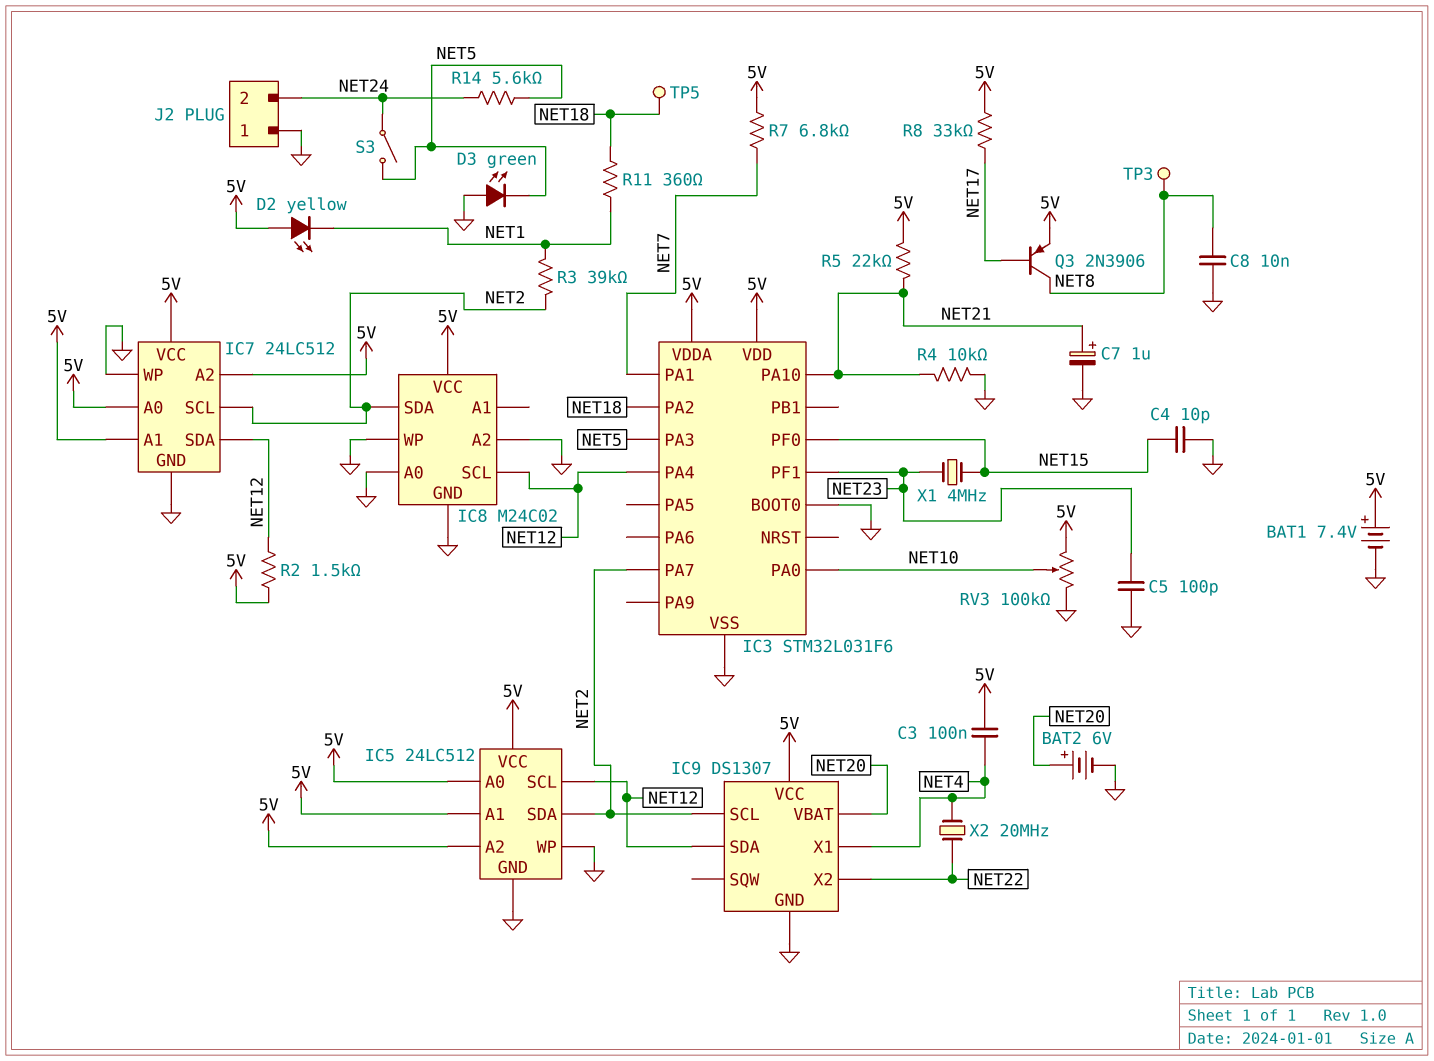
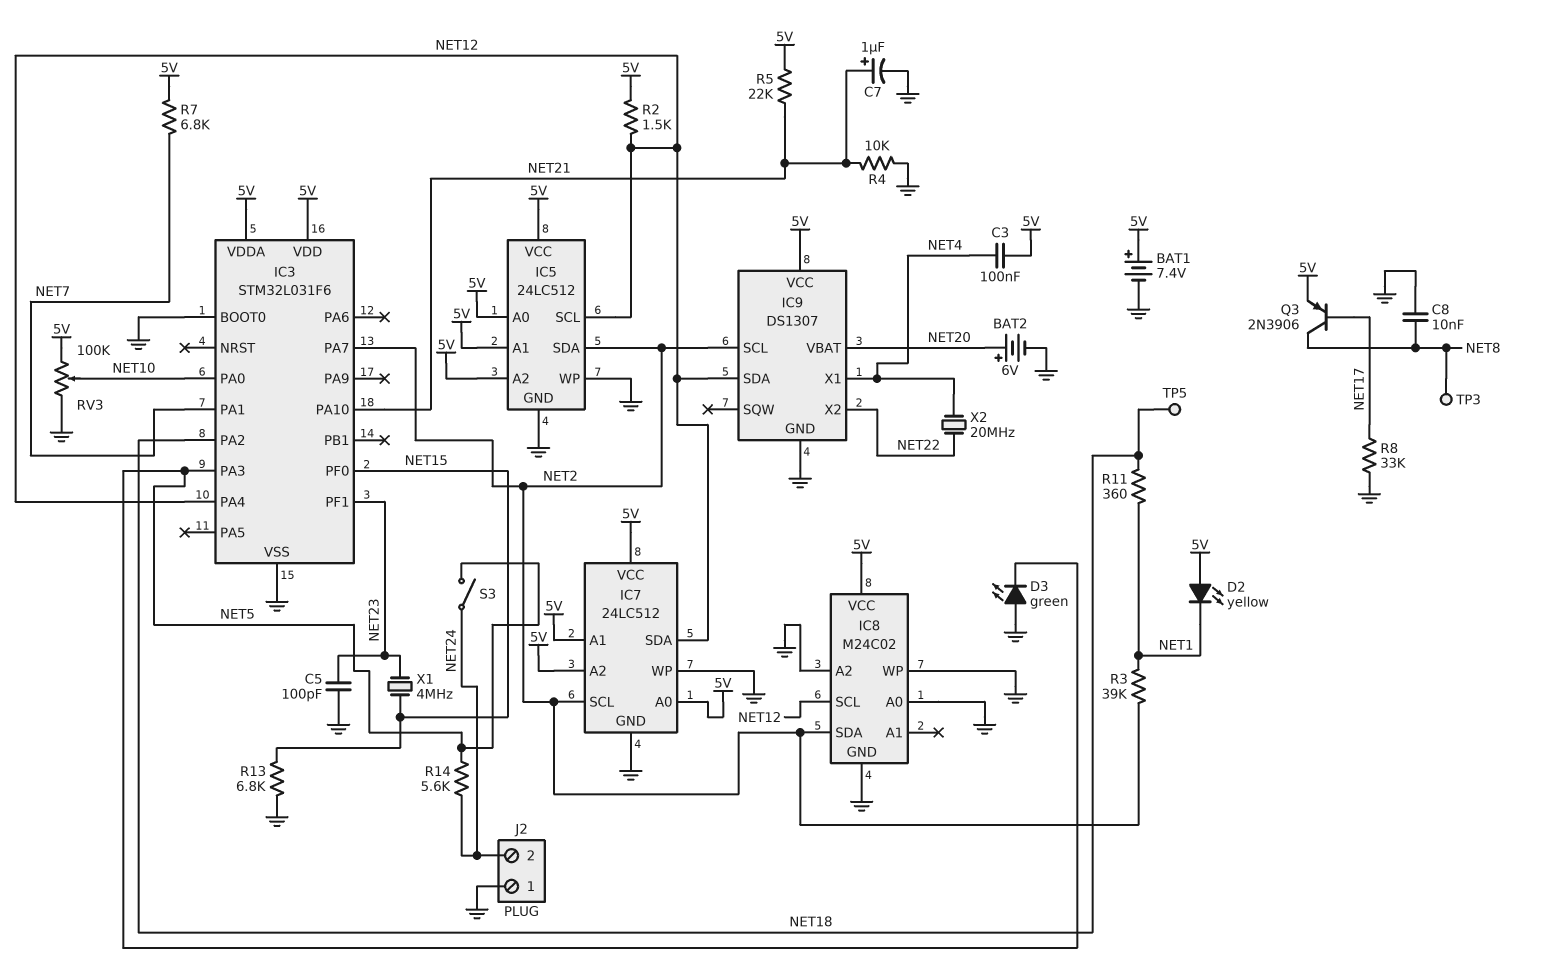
C4: 10pF (GND, NET15) -> none
R8: 33k (5V, NET17) -> 33k (GND, NET17)
R13: none -> 6.8k (GND, NET15)

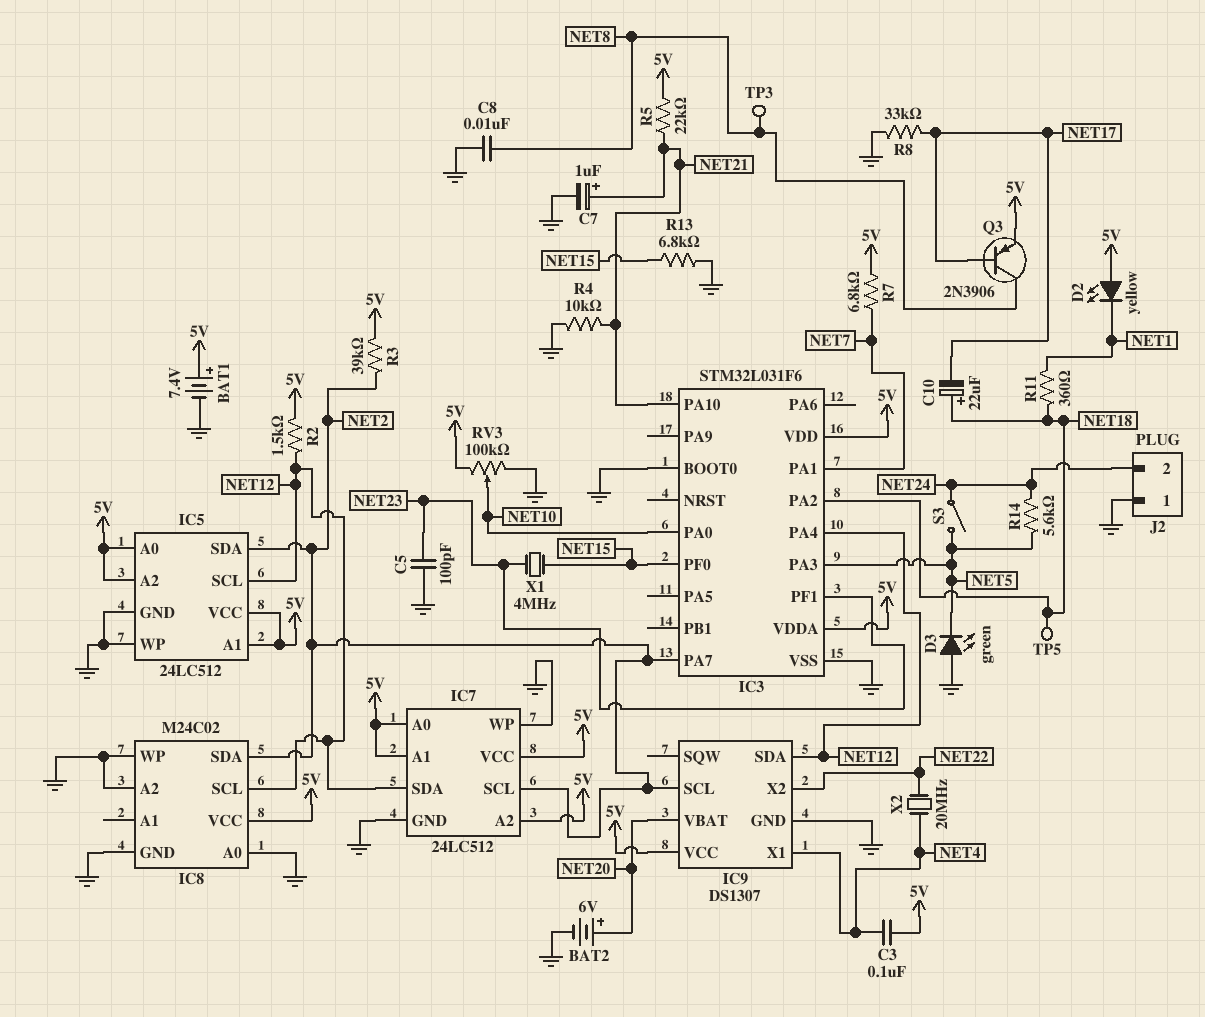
C10: none -> 22uF (plus NET18, minus NET17)
R3: 39k (NET1, NET2) -> 39k (5V, NET2)

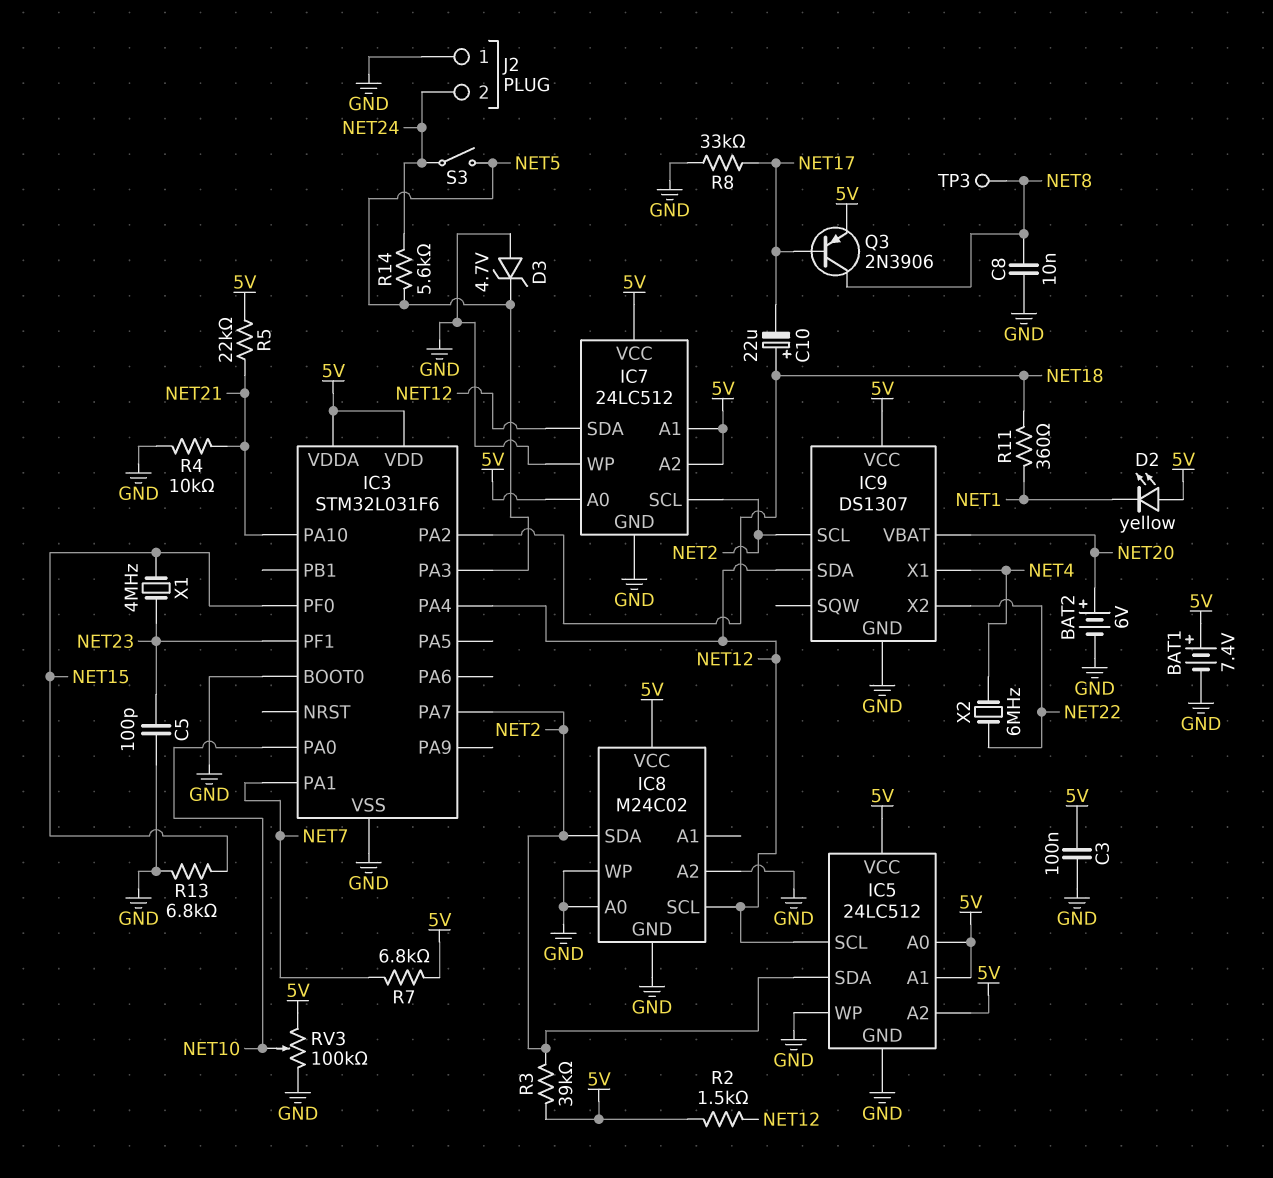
C3: 100nF (5V, NET4) -> 100nF (5V, GND)
C7: 1uF (plus NET21, minus GND) -> none
D3: LED green (A GND, K NET5) -> zener 4.7V (A GND, K NET5)
TP5: test point (NET18) -> none
X2: 20MHz (NET4, NET22) -> 6MHz (NET4, NET22)

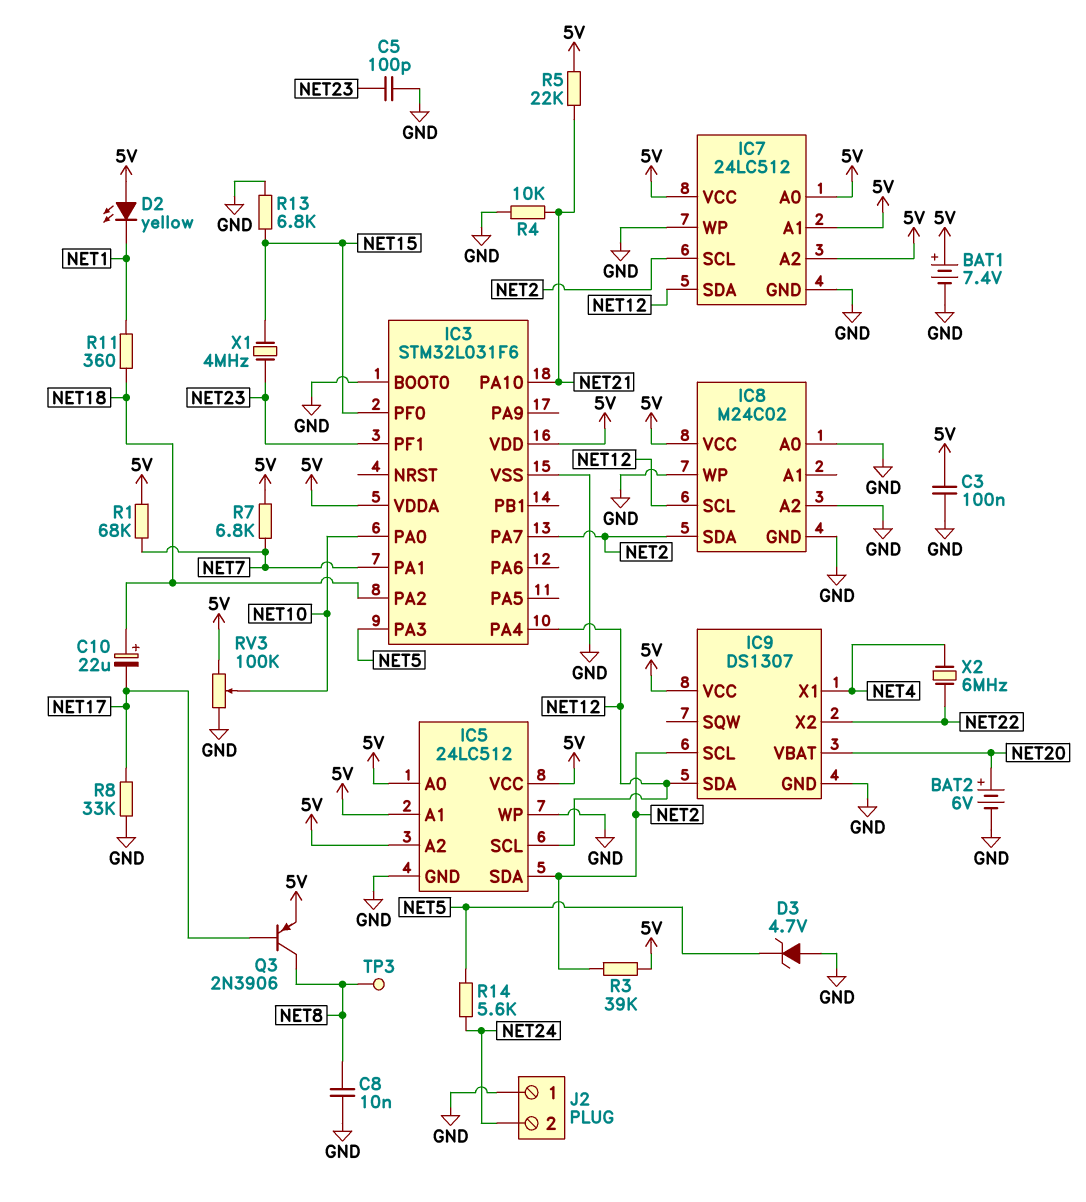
R1: none -> 68k (5V, NET7)
R2: 1.5k (5V, NET12) -> none
S3: switch (NET5, NET24) -> none

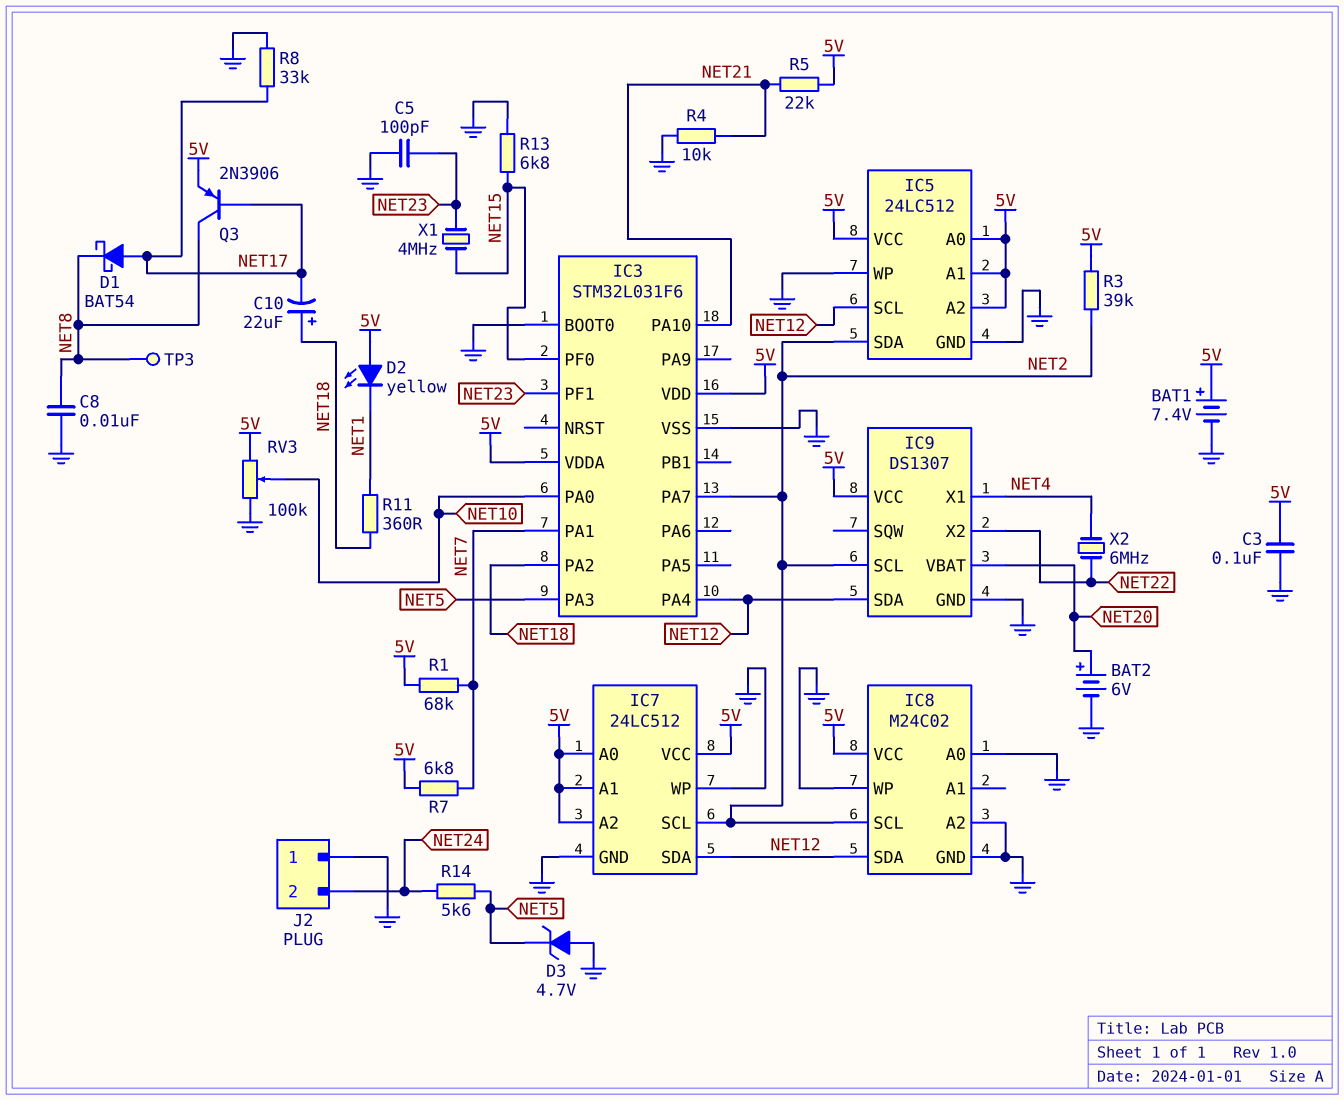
D1: none -> schottky BAT54 (A NET17, K NET8)
IC8 pin SCL: NET12 -> NET2
IC8 pin SDA: NET2 -> NET12

